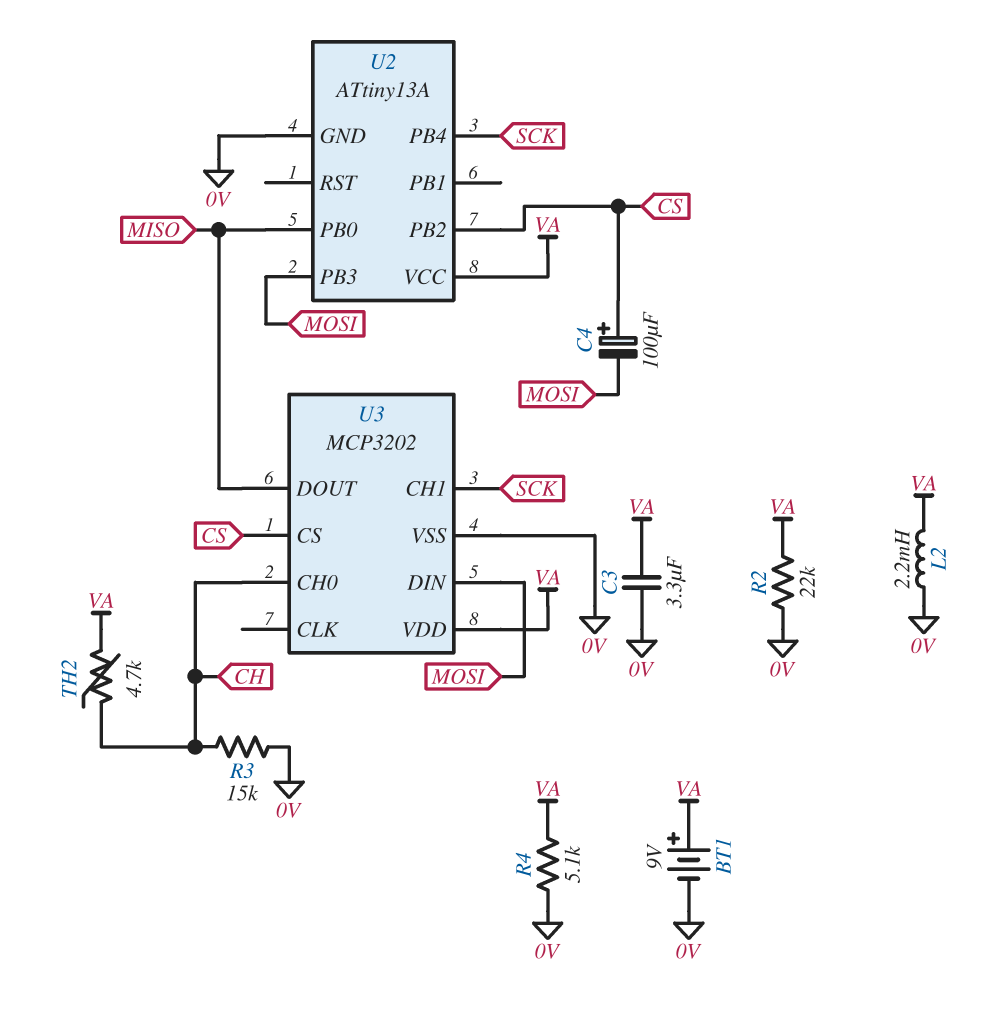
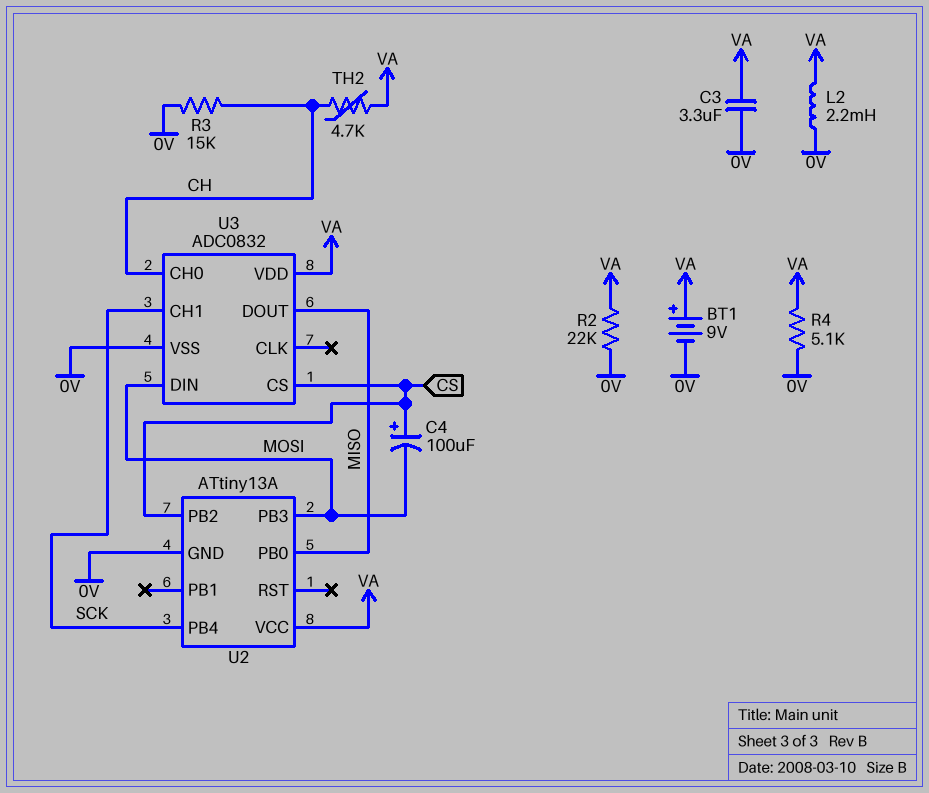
U3: MCP3202 -> ADC0832

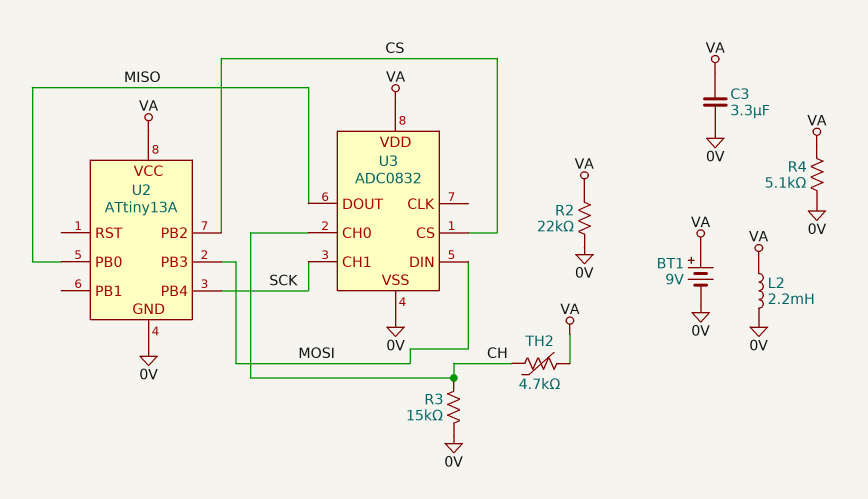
C4: 100uF (plus CS, minus MOSI) -> none

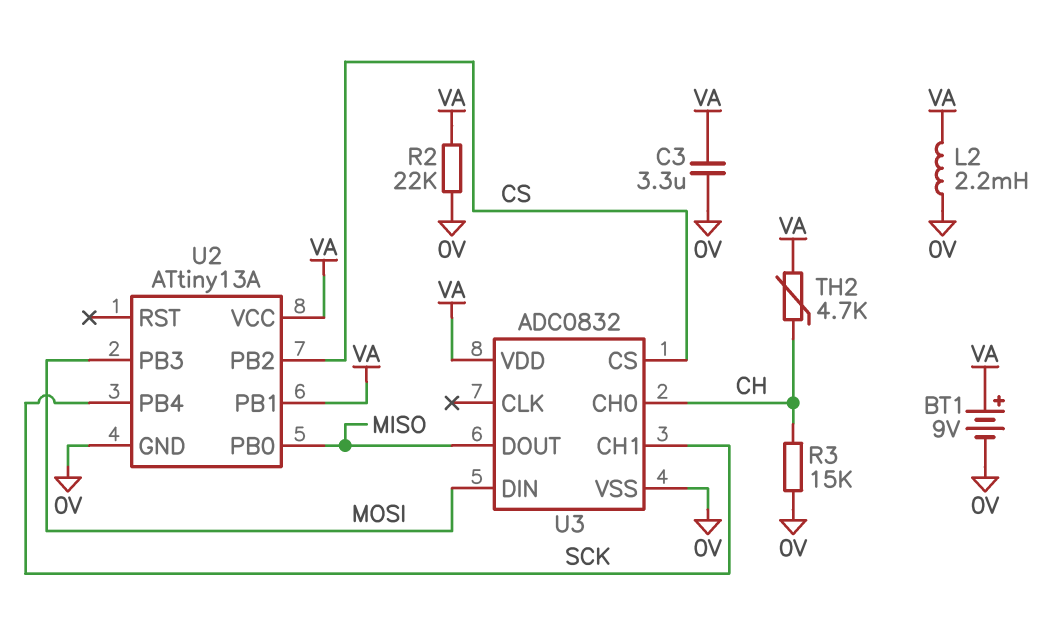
R4: 5.1k (0V, VA) -> none
U2 pin PB1: none -> VA

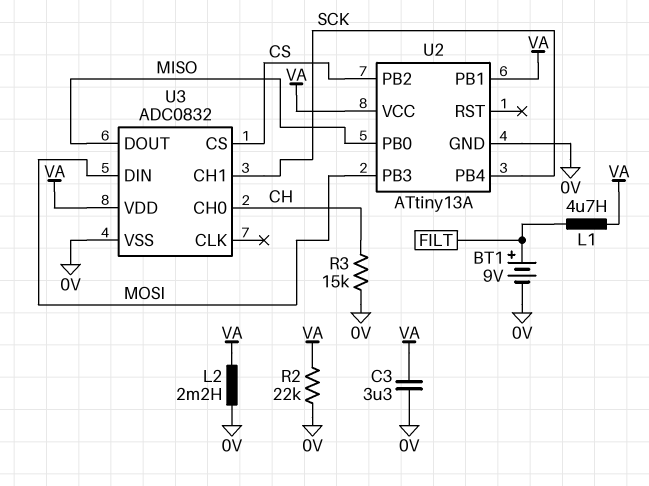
BT1: 9V (plus VA, minus 0V) -> 9V (plus FILT, minus 0V)
L1: none -> 4.7uH (FILT, VA)
TH2: 4.7k (CH, VA) -> none

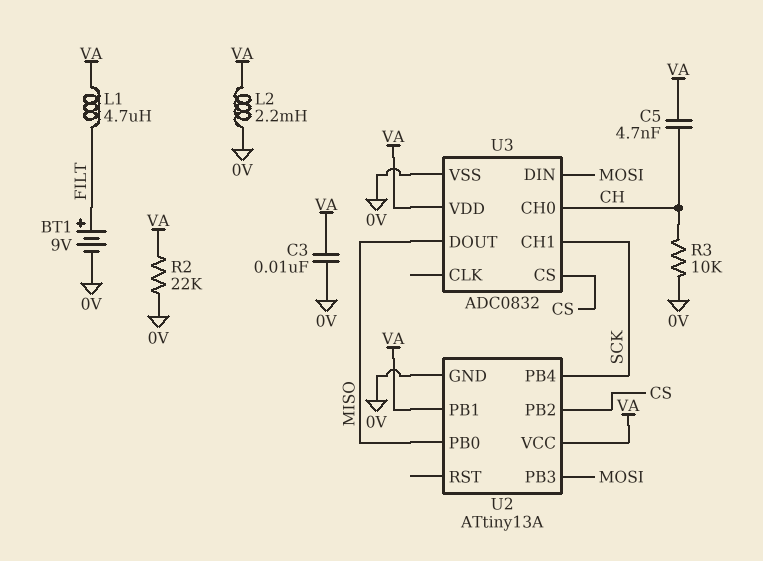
C3: 3.3uF (0V, VA) -> 10nF (0V, VA)
C5: none -> 4.7nF (CH, VA)
R3: 15k (0V, CH) -> 10k (0V, CH)

